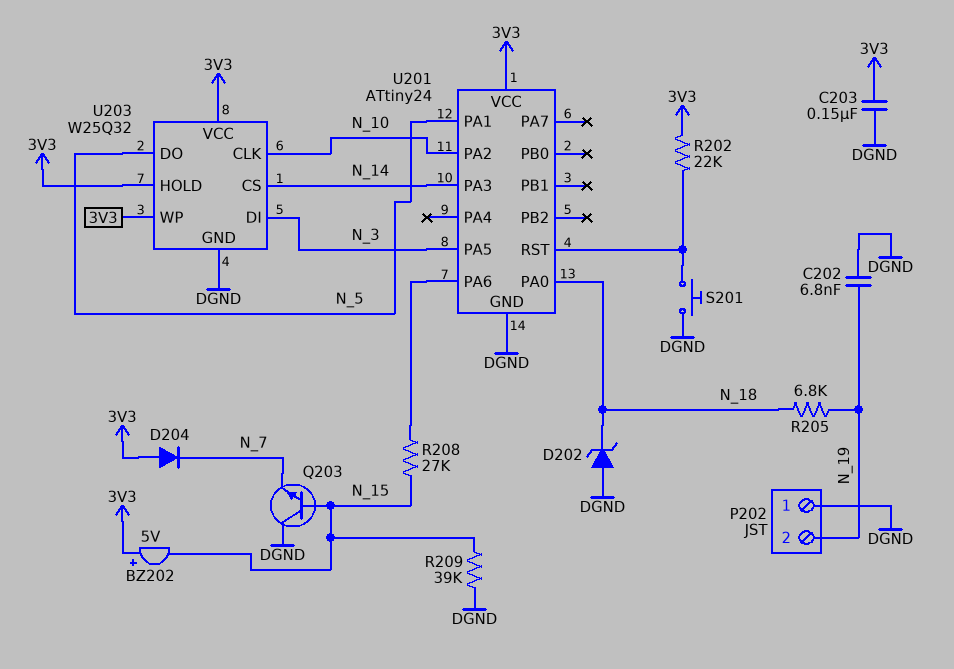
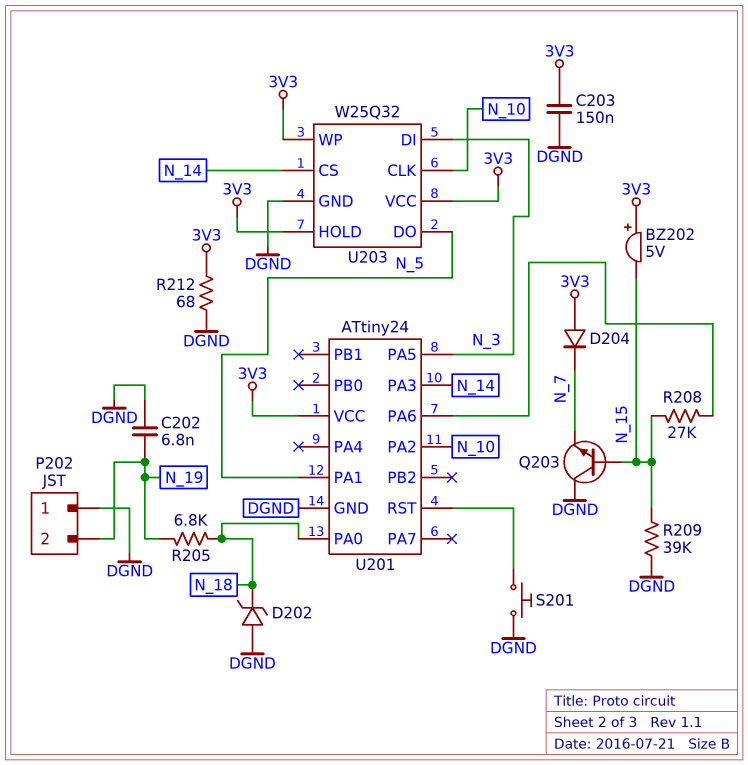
R202: 22k (3V3, U201/RST) -> none
R212: none -> 68 (3V3, DGND)

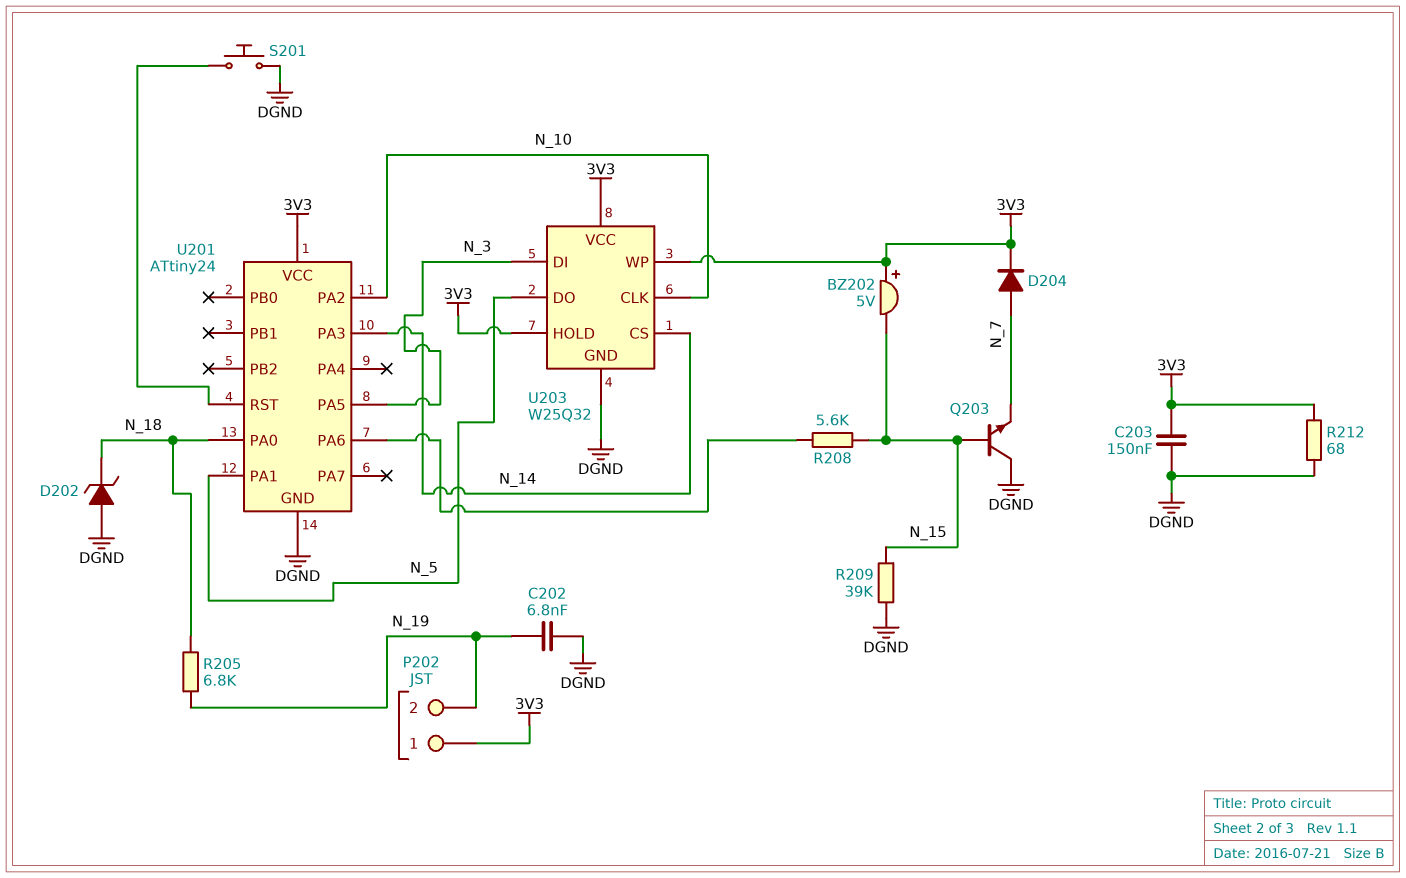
D204: diode (A 3V3, K N_7) -> diode (A N_7, K 3V3)
P202 pin 1: DGND -> 3V3
R208: 27k (N_15, U201/PA6) -> 5.6k (N_15, U201/PA6)

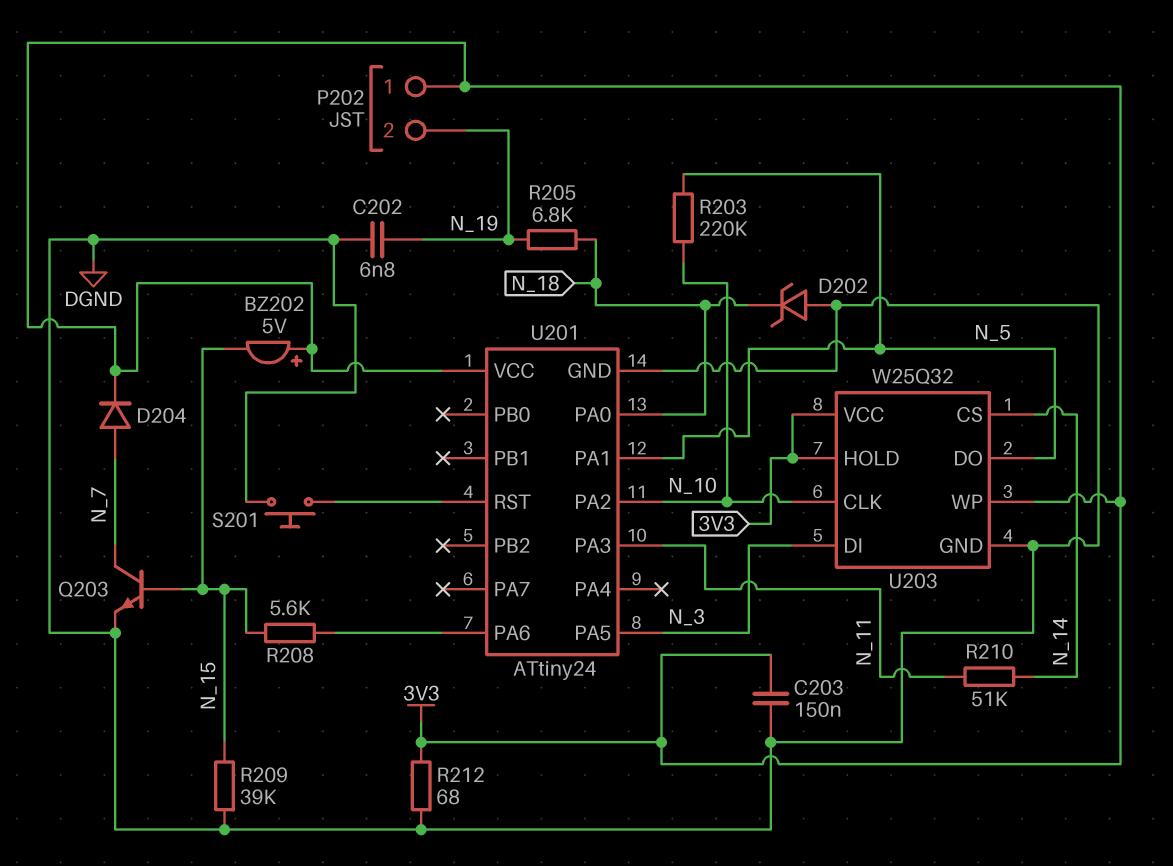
Q203: NPN (B N_15, C DGND, E N_7) -> NPN (B N_15, C N_7, E DGND)
R203: none -> 220k (N_5, N_10)
R210: none -> 51k (N_11, N_14)
U201 pin PA3: N_14 -> N_11

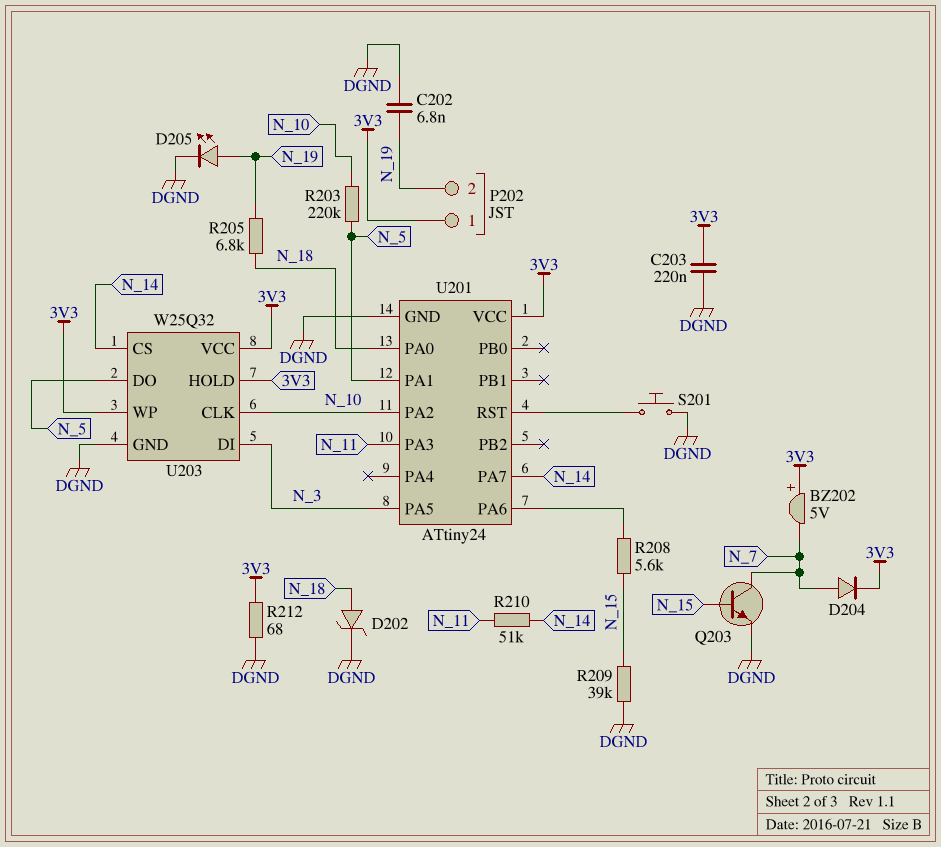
BZ202: buzzer 5V (plus 3V3, minus N_15) -> buzzer 5V (plus 3V3, minus N_7)
C203: 150nF (3V3, DGND) -> 220nF (3V3, DGND)
D202: zener (A DGND, K N_18) -> zener (A N_18, K DGND)
D205: none -> LED (A N_19, K DGND)
U201 pin PA7: none -> N_14

